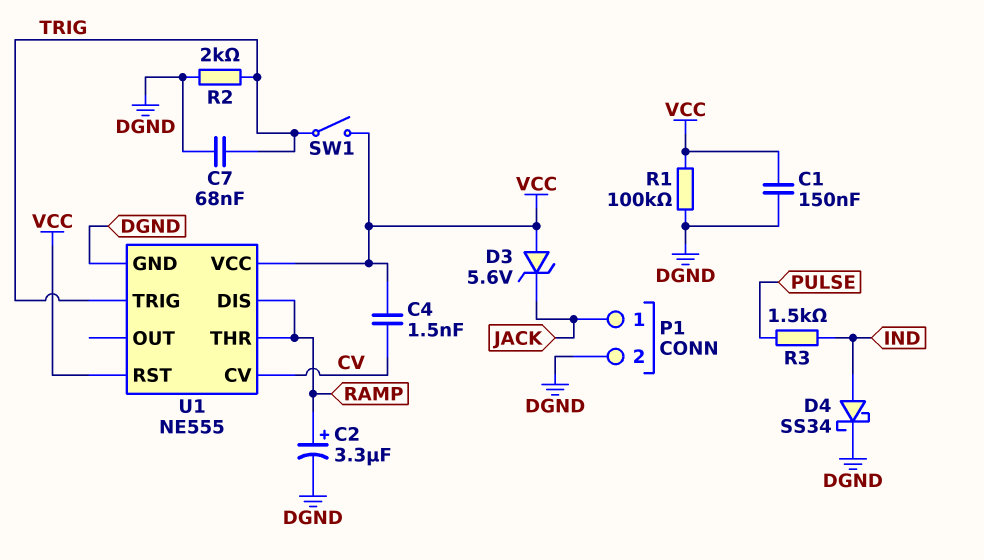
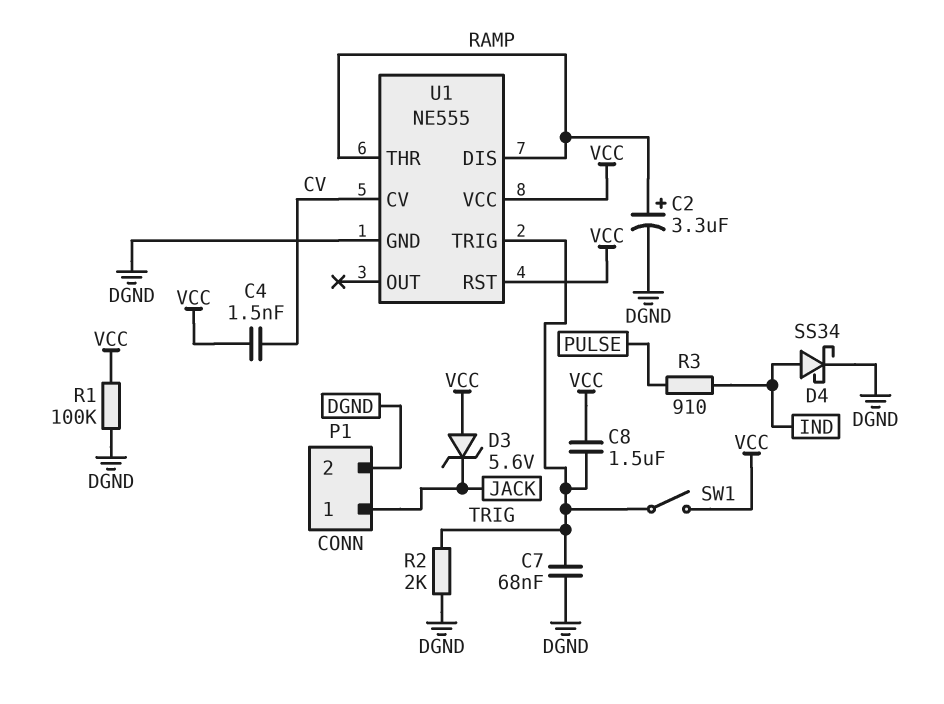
C1: 150nF (DGND, VCC) -> none
C8: none -> 1.5uF (TRIG, VCC)
R3: 1.5k (IND, PULSE) -> 910 (IND, PULSE)

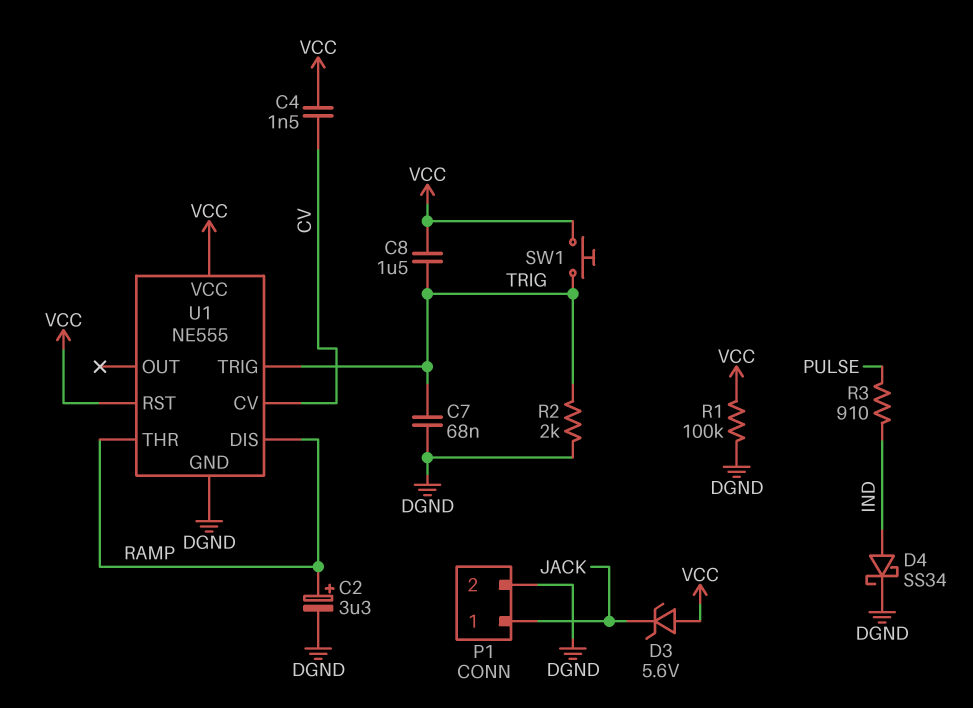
SW1: switch (TRIG, VCC) -> button (TRIG, VCC)

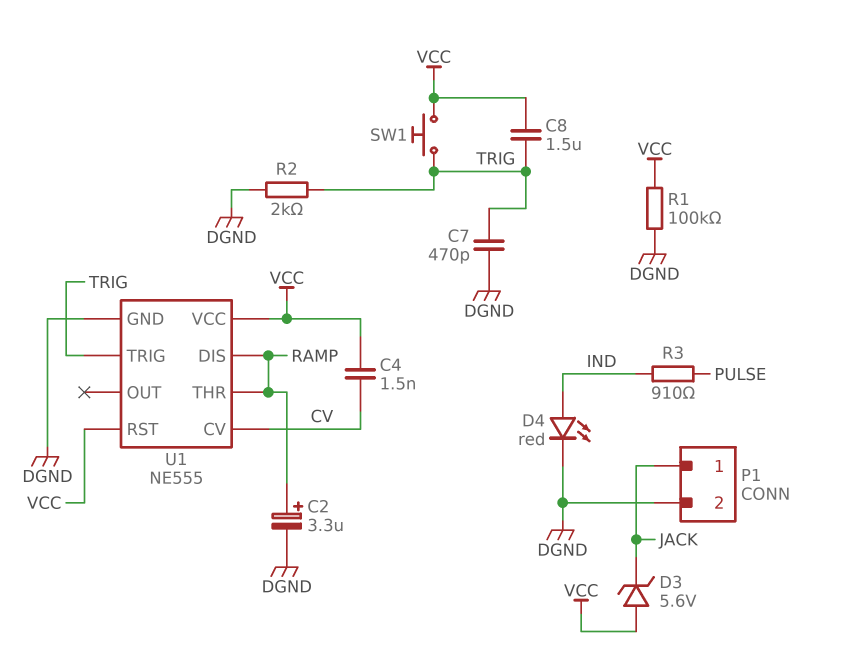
C7: 68nF (DGND, TRIG) -> 470pF (DGND, TRIG)
D4: schottky SS34 (A IND, K DGND) -> LED red (A IND, K DGND)

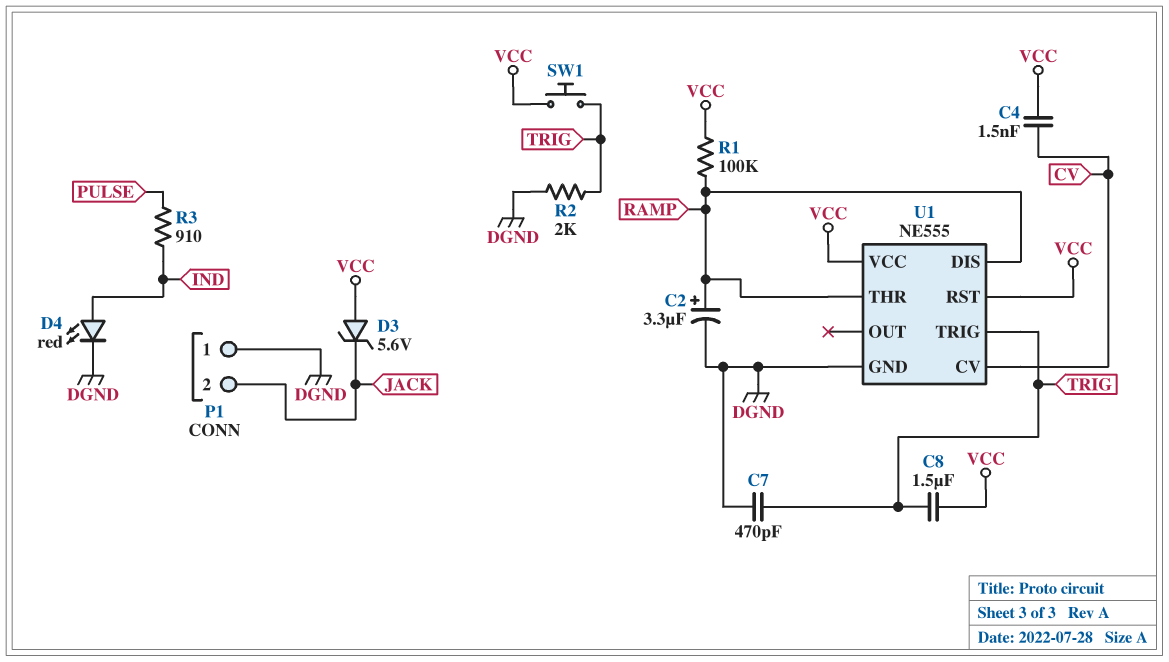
P1 pin 1: JACK -> DGND
P1 pin 2: DGND -> JACK
R1: 100k (DGND, VCC) -> 100k (RAMP, VCC)

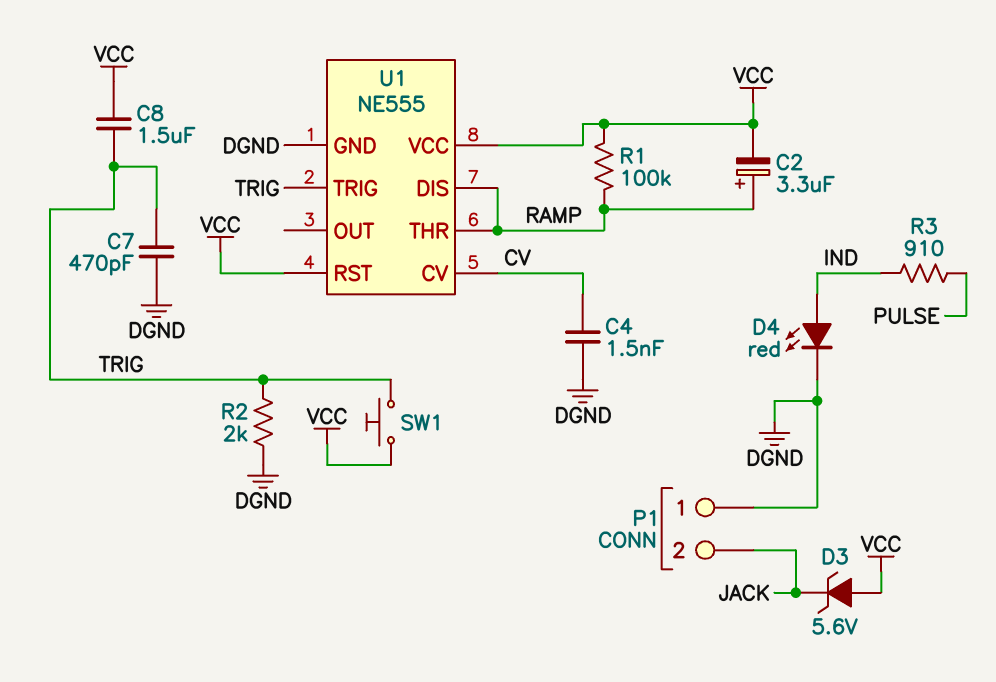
C2: 3.3uF (plus RAMP, minus DGND) -> 3.3uF (plus RAMP, minus VCC)
C4: 1.5nF (CV, VCC) -> 1.5nF (CV, DGND)

